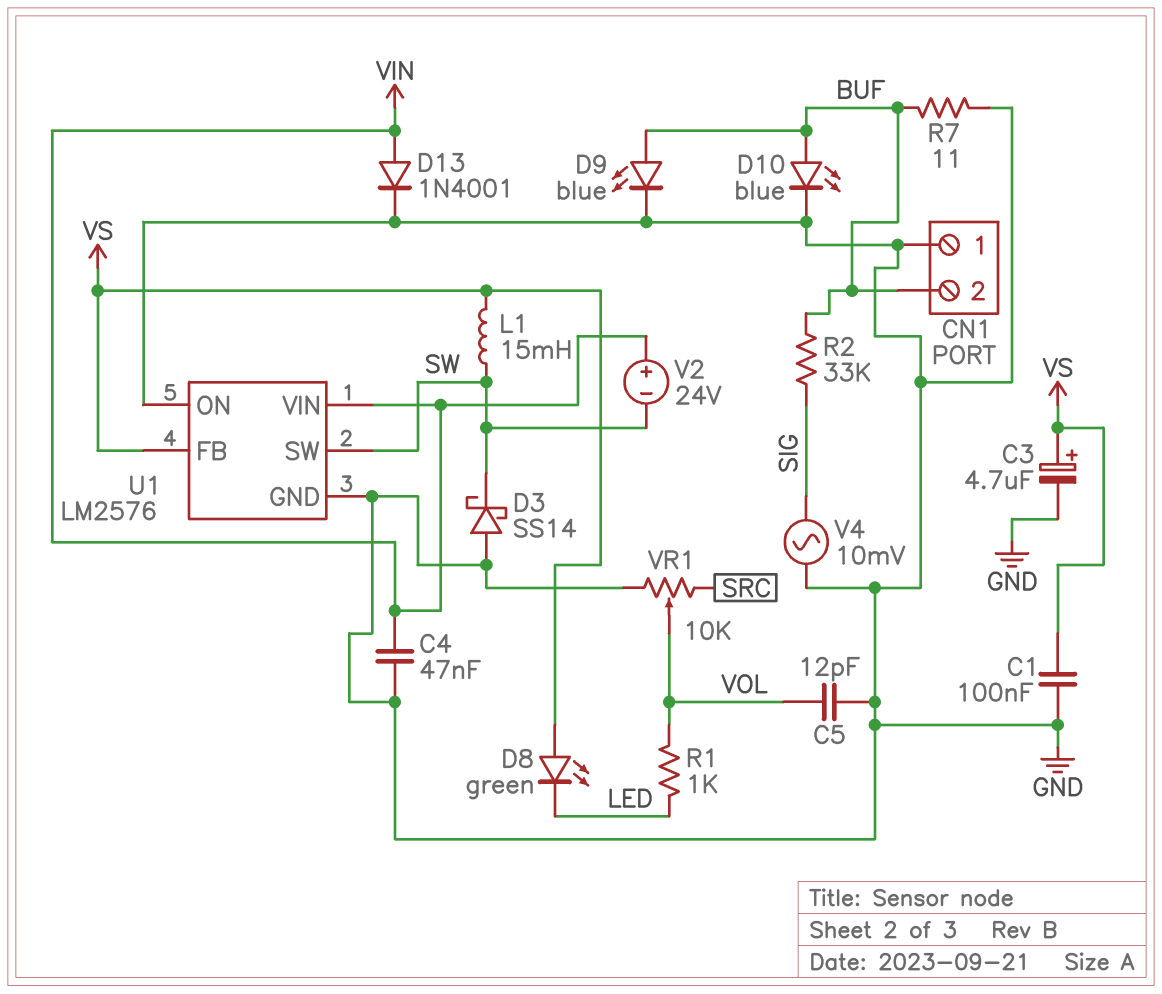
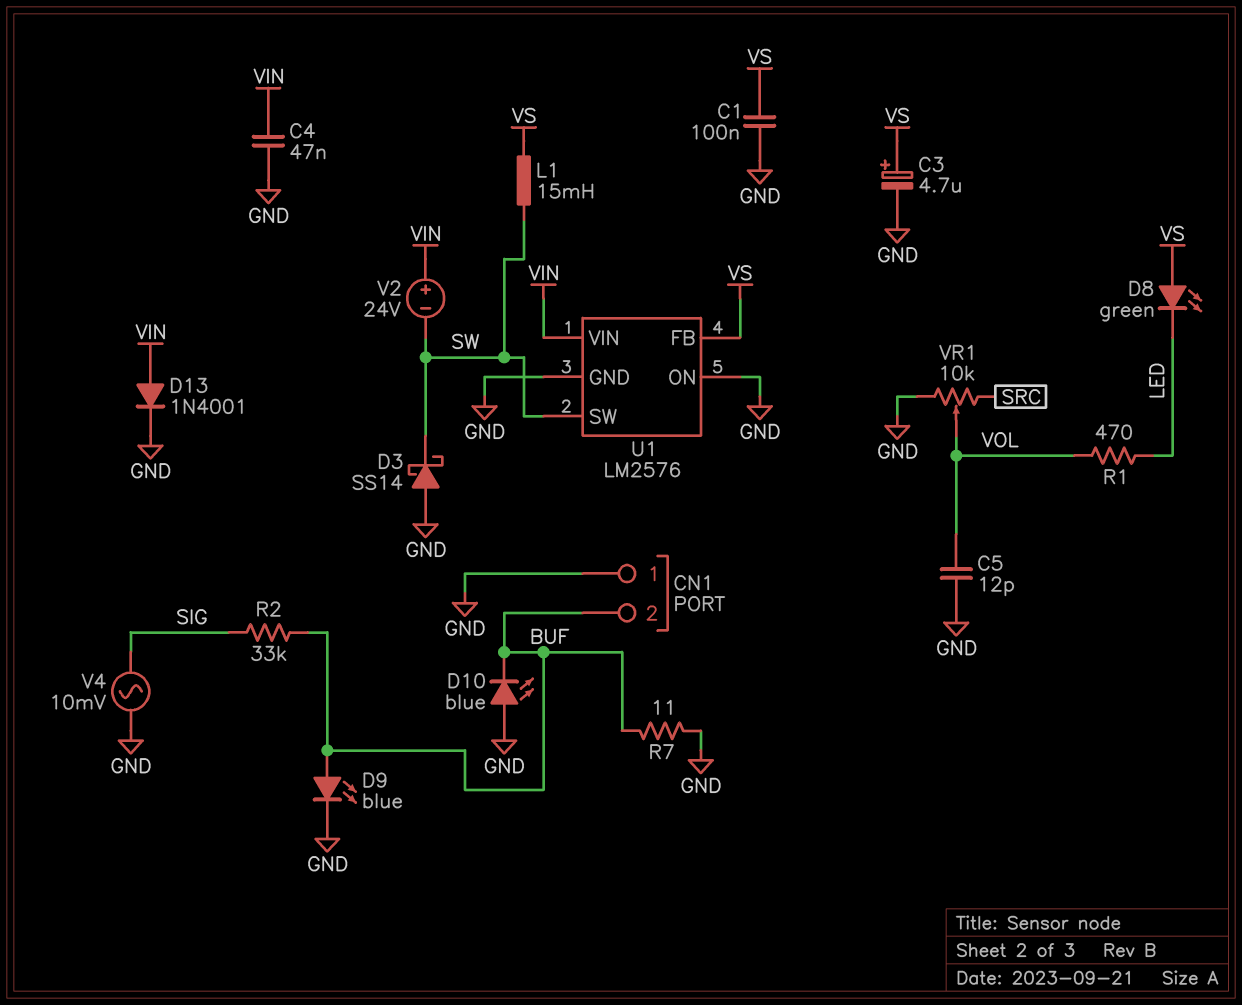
D10: LED blue (A BUF, K GND) -> LED blue (A GND, K BUF)
R1: 1k (LED, VOL) -> 470 (LED, VOL)

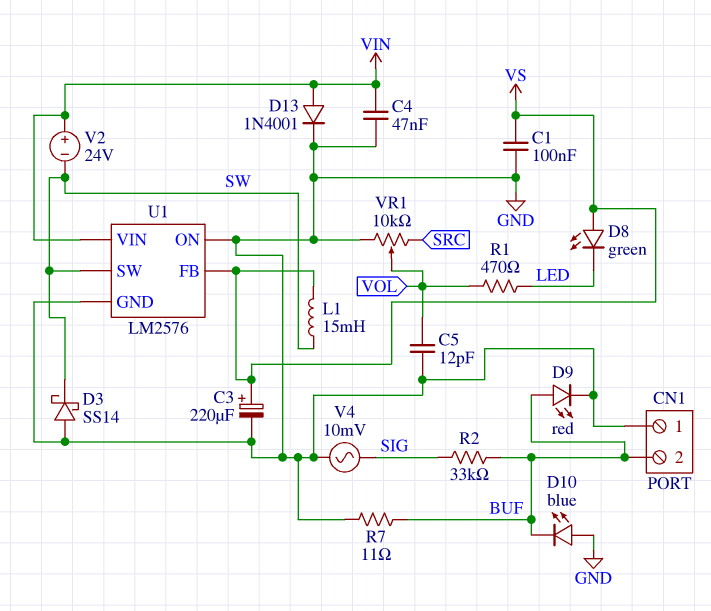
C3: 4.7uF (plus VS, minus GND) -> 220uF (plus VS, minus GND)
D9: LED blue (A BUF, K GND) -> LED red (A BUF, K GND)

